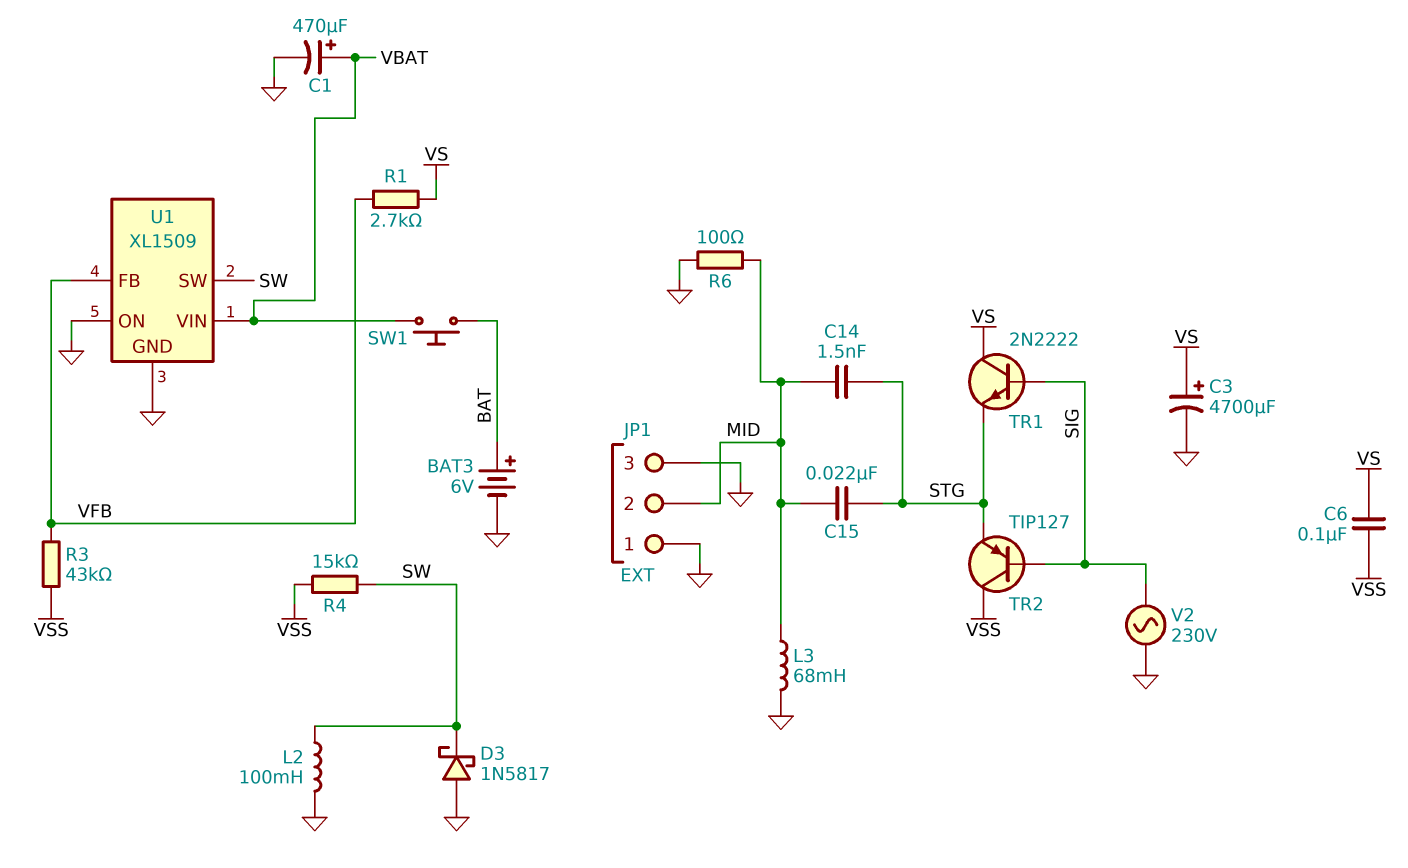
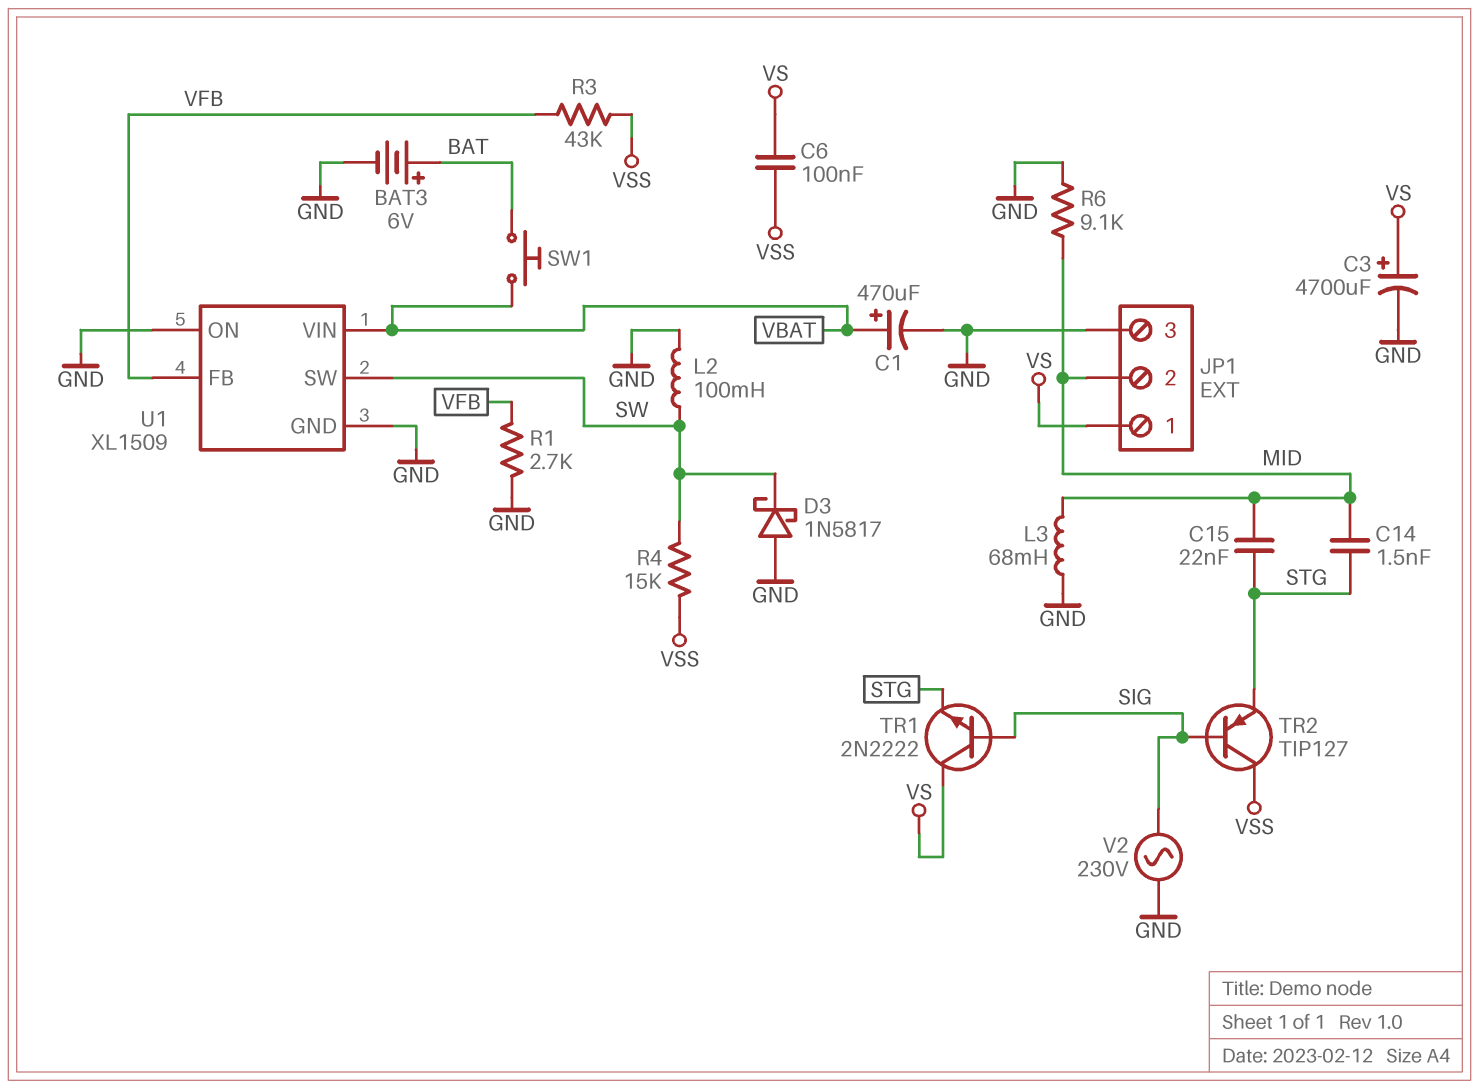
JP1 pin 1: GND -> VS
R1: 2.7k (VFB, VS) -> 2.7k (GND, VFB)
R6: 100 (GND, MID) -> 9.1k (GND, MID)

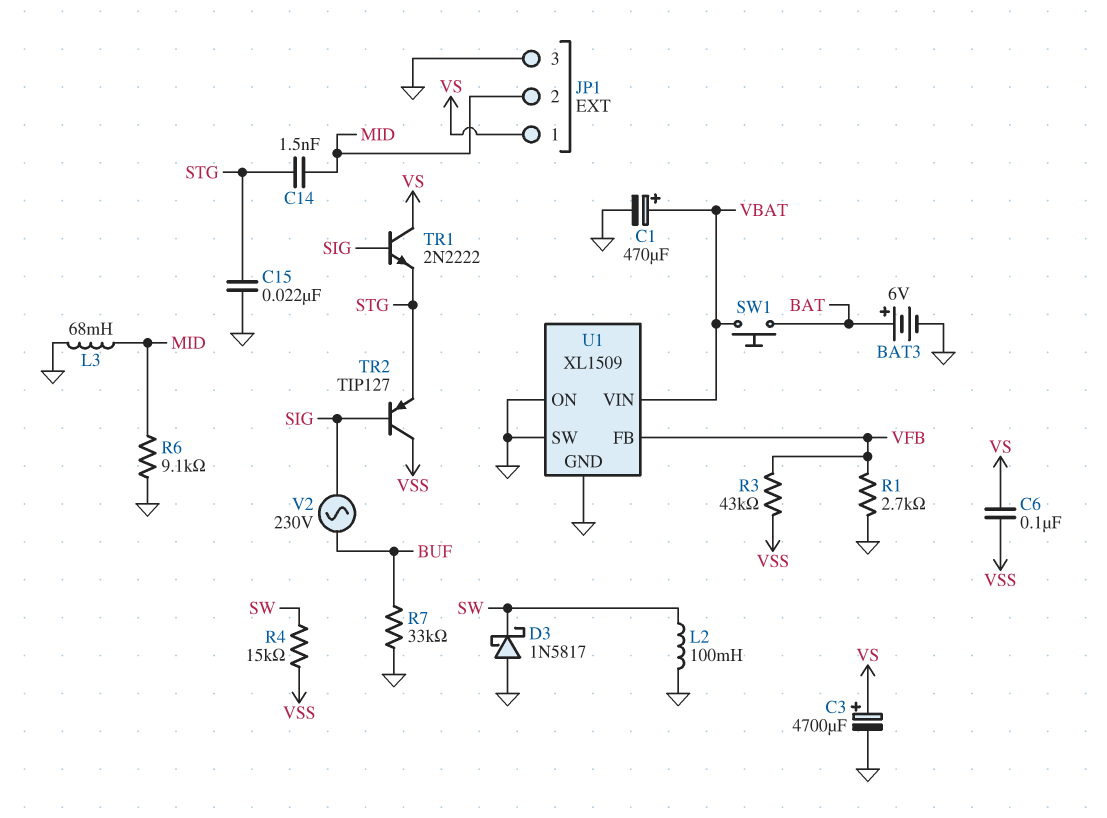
C15: 22nF (MID, STG) -> 22nF (GND, STG)
R7: none -> 33k (BUF, GND)
U1 pin SW: SW -> GND
V2: AC 230V (GND, SIG) -> AC 230V (BUF, SIG)

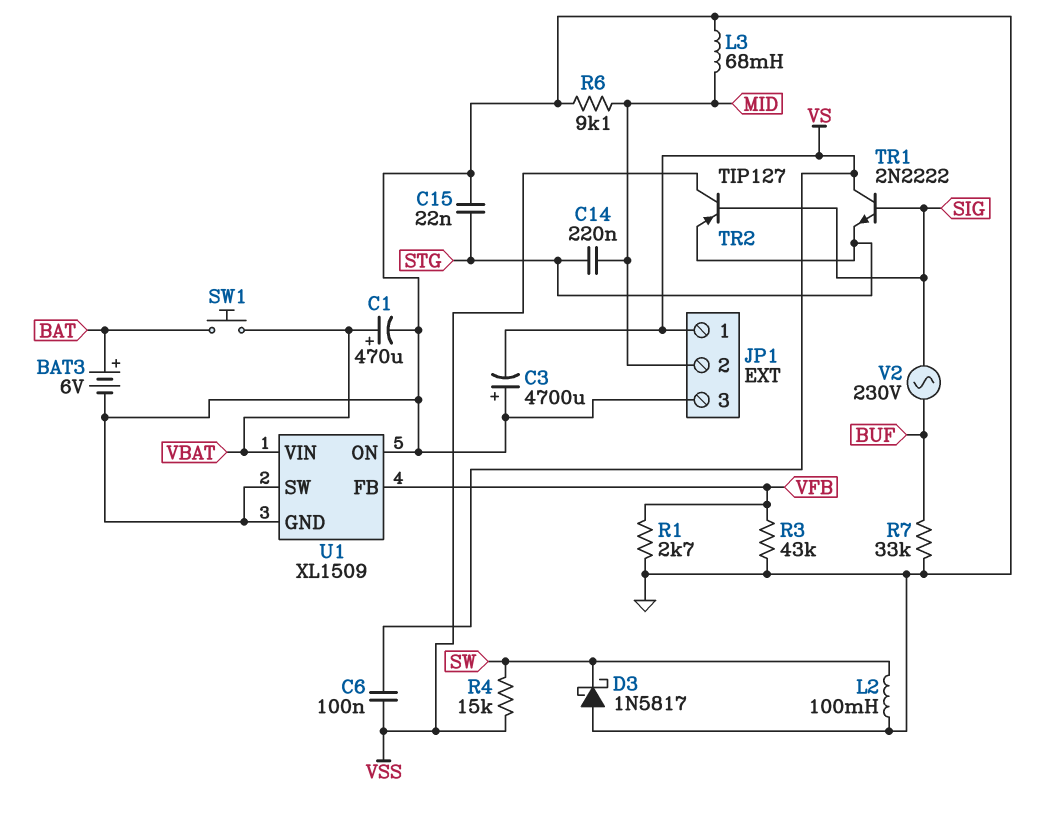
C3: 4700uF (plus VS, minus GND) -> 4700uF (plus GND, minus VS)
C14: 1.5nF (MID, STG) -> 220nF (MID, STG)
R3: 43k (VFB, VSS) -> 43k (GND, VFB)

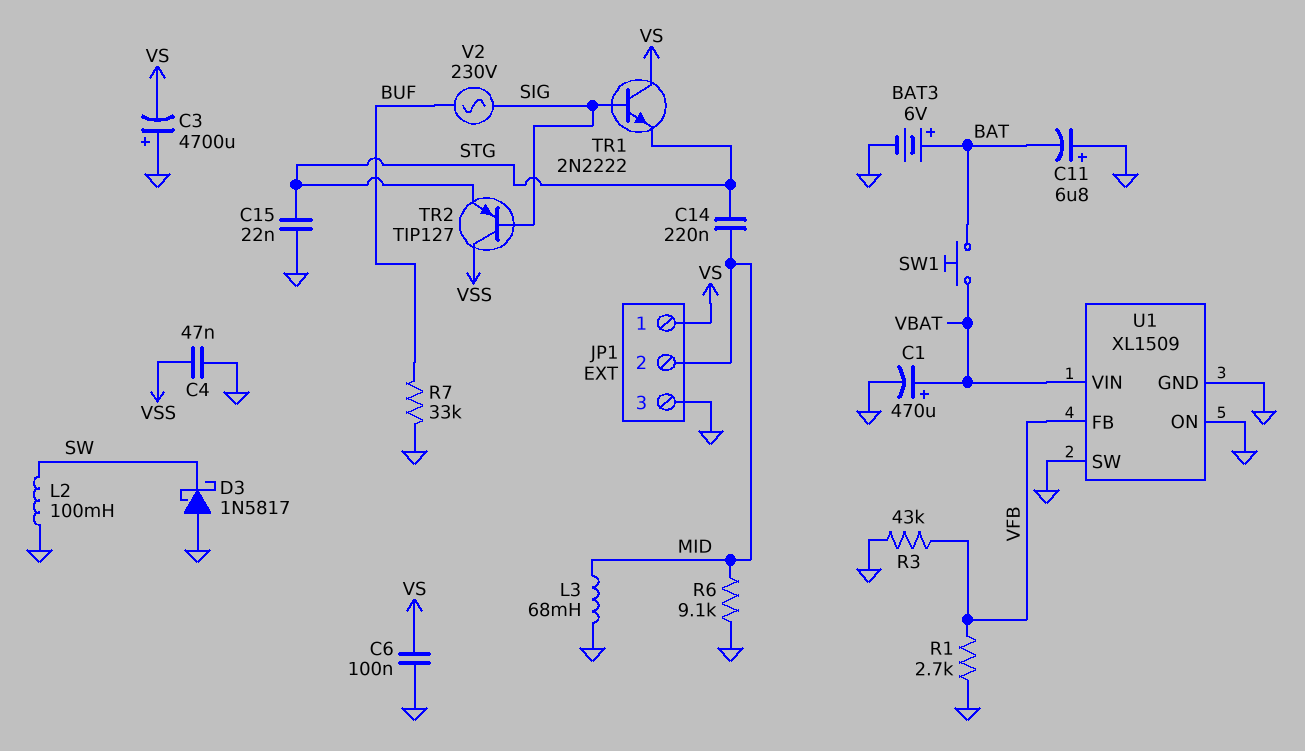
C4: none -> 47nF (GND, VSS)
C6: 100nF (VS, VSS) -> 100nF (GND, VS)
C11: none -> 6.8uF (plus GND, minus BAT)
R4: 15k (SW, VSS) -> none

